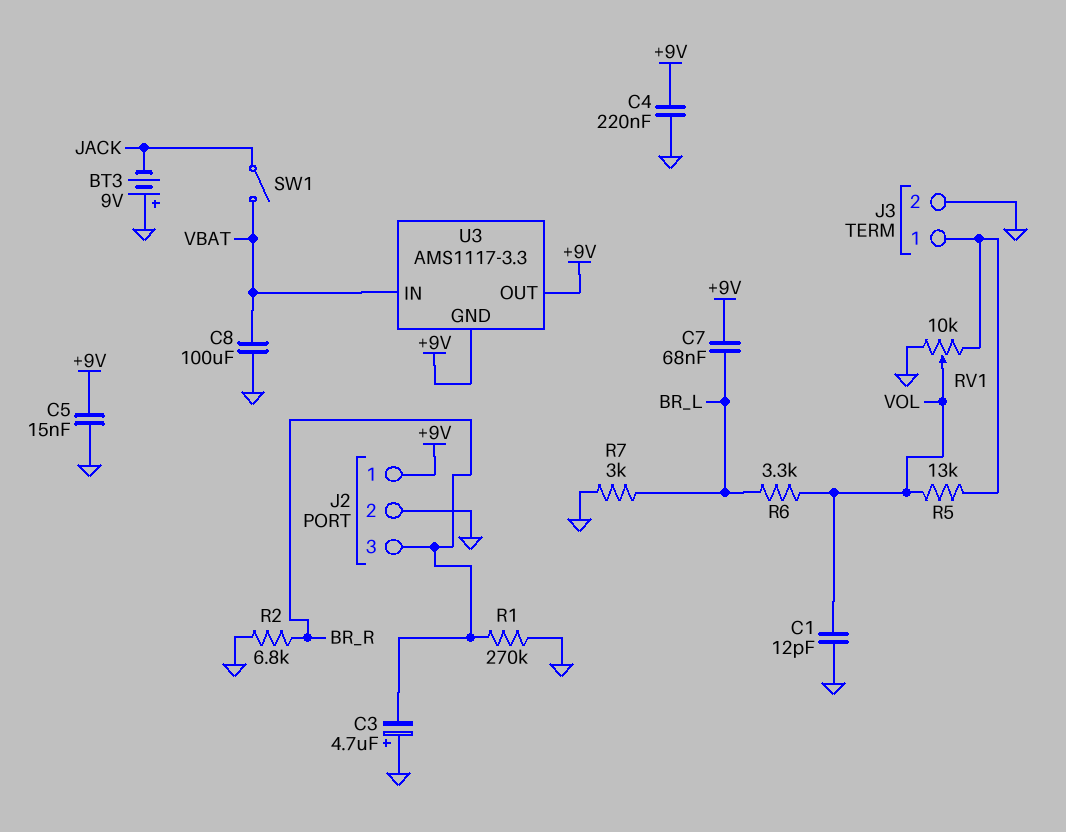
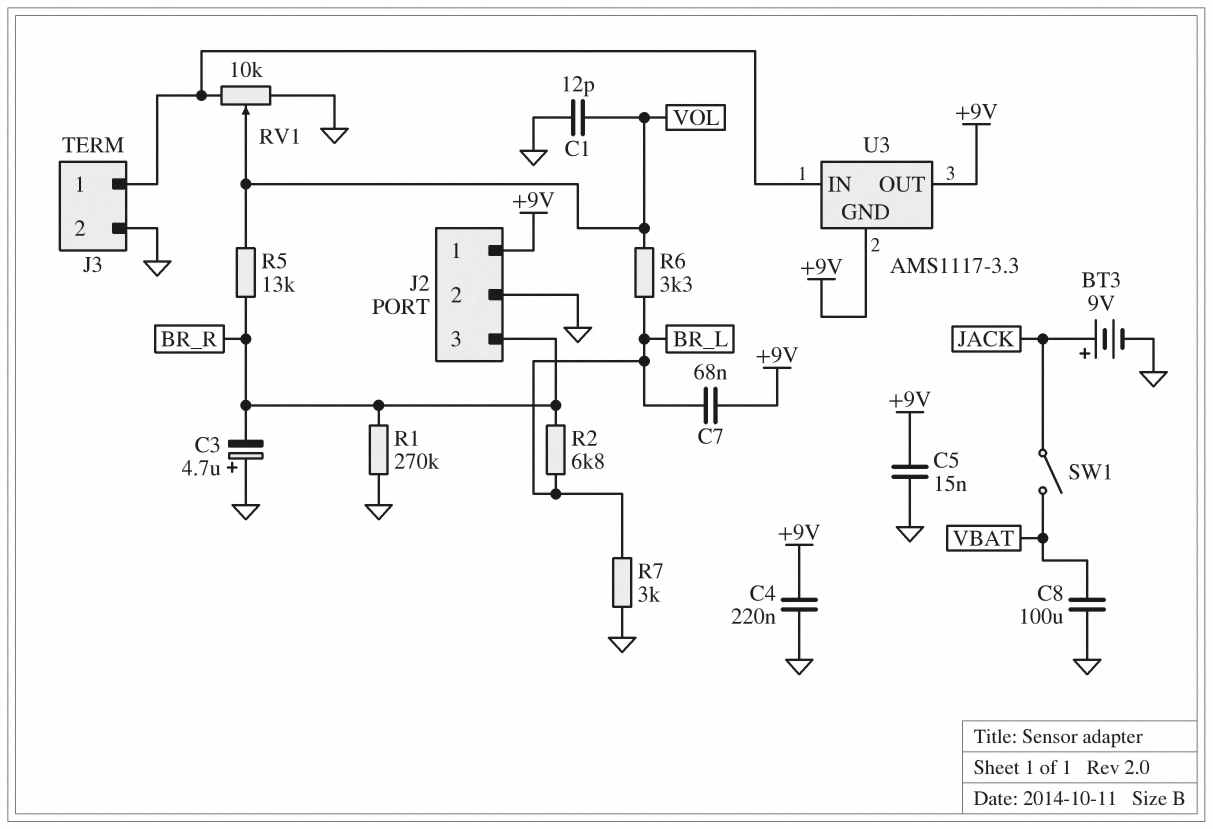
BT3: 9V (plus GND, minus JACK) -> 9V (plus JACK, minus GND)
R2: 6.8k (BR_R, GND) -> 6.8k (BR_L, BR_R)
R5: 13k (J3/1, VOL) -> 13k (BR_R, VOL)
U3 pin IN: VBAT -> J3/1

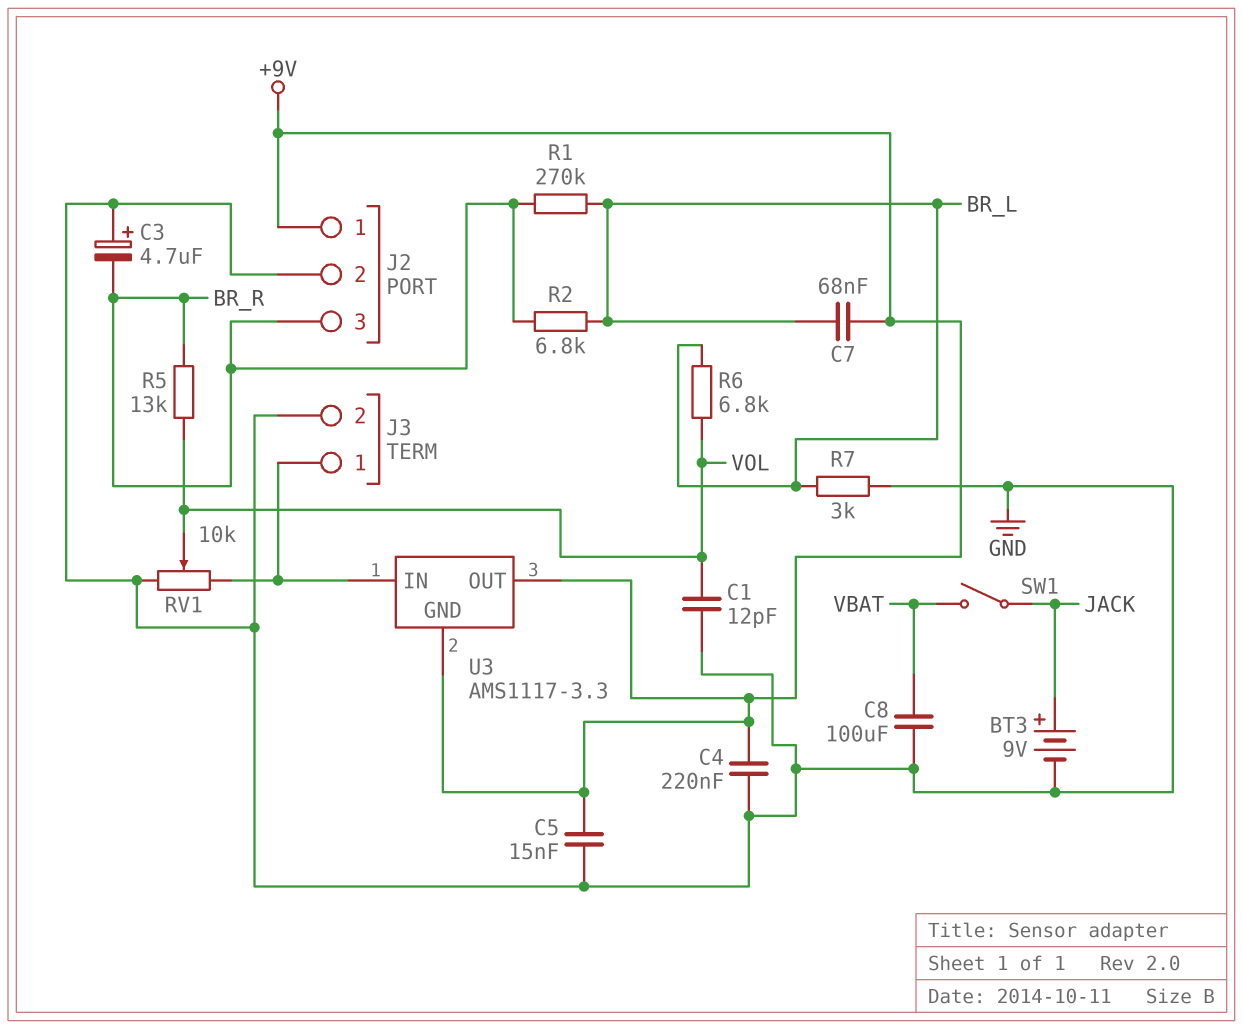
R1: 270k (BR_R, GND) -> 270k (BR_L, BR_R)
R6: 3.3k (BR_L, VOL) -> 6.8k (BR_L, VOL)

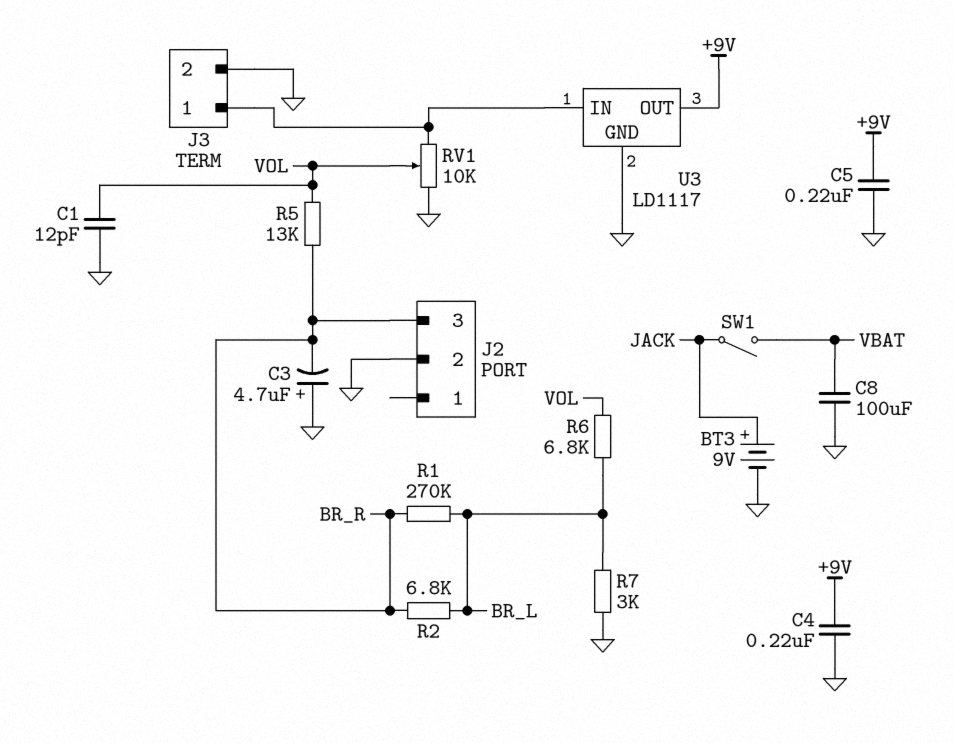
C5: 15nF (+9V, GND) -> 220nF (+9V, GND)
C7: 68nF (+9V, BR_L) -> none
J2 pin 1: +9V -> none
U3: AMS1117-3.3 -> LD1117
U3 pin GND: +9V -> GND

